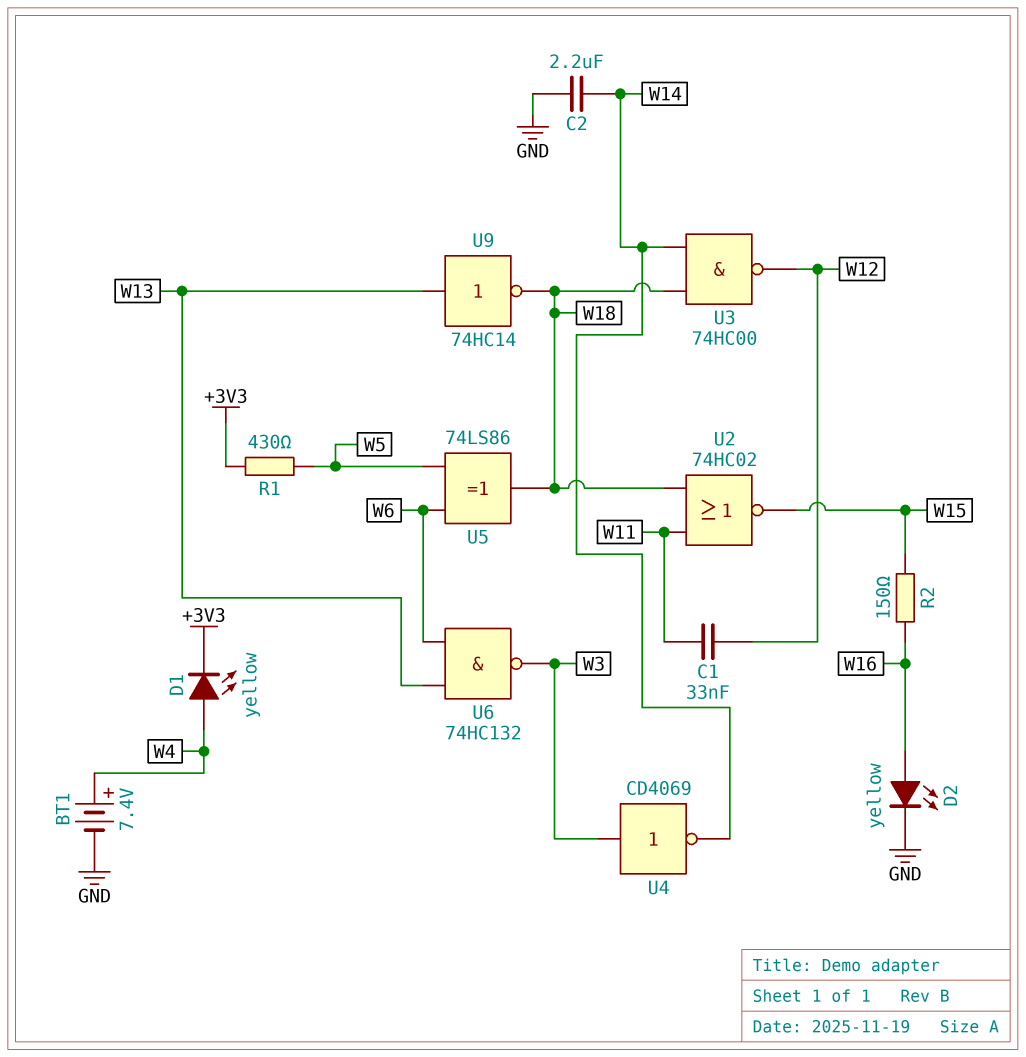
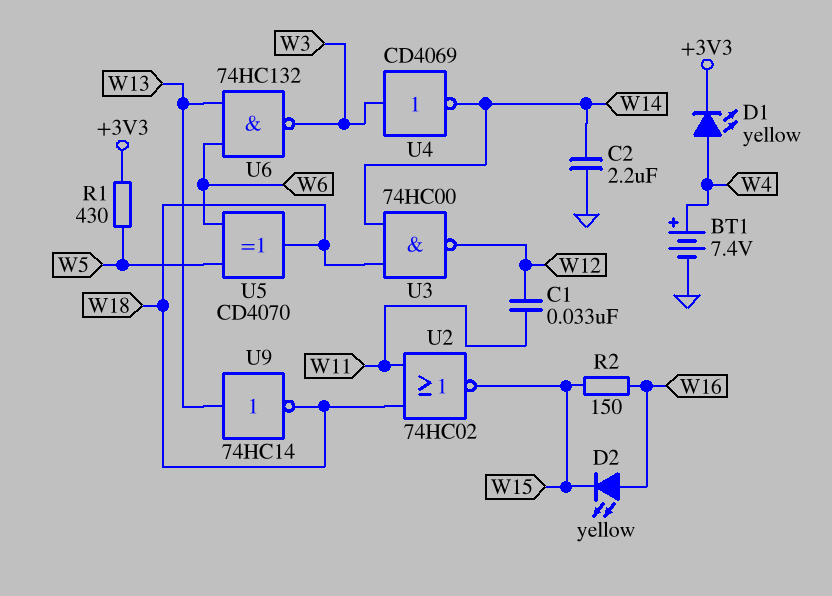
D2: LED yellow (A W16, K GND) -> LED yellow (A W16, K W15)
U5: XOR 74LS86 (in W5, in W6, out W18) -> XOR CD4070 (in W5, in W6, out W18)

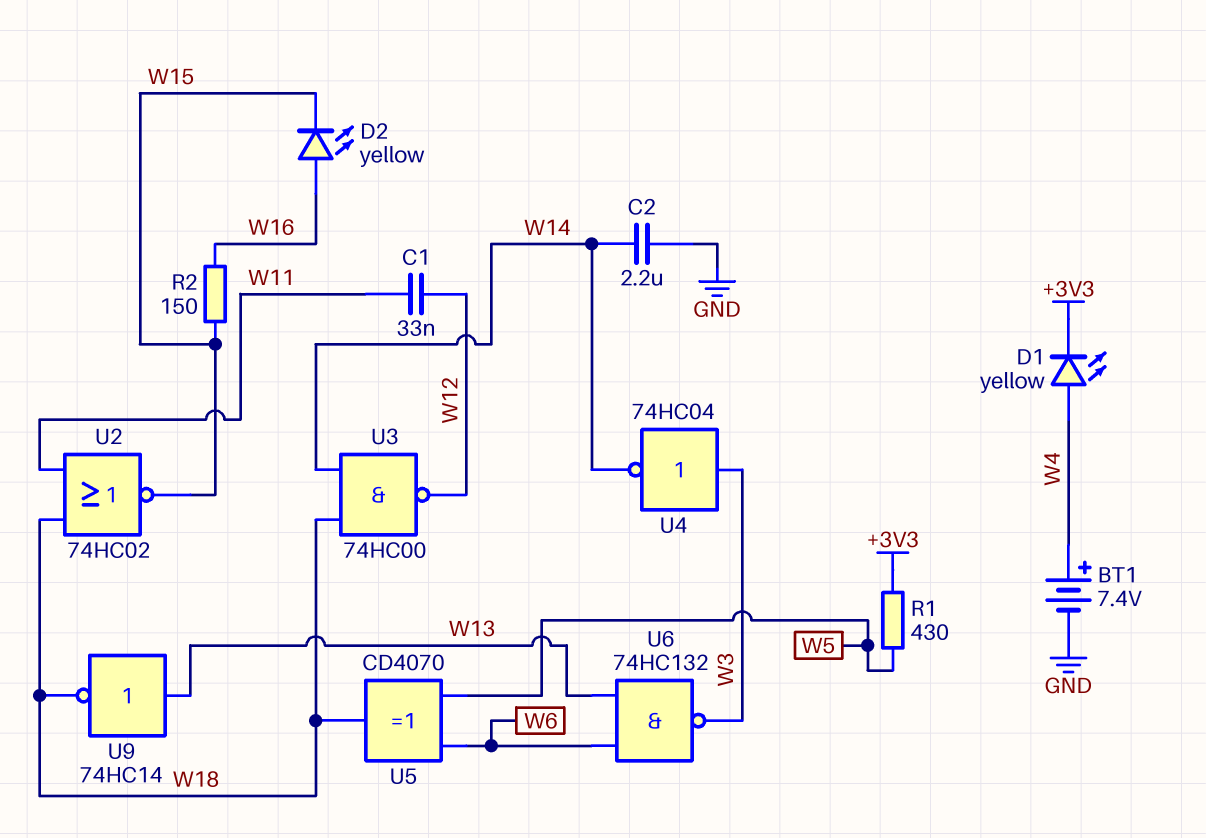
U4: NOT CD4069 (in W3, out W14) -> NOT 74HC04 (in W3, out W14)

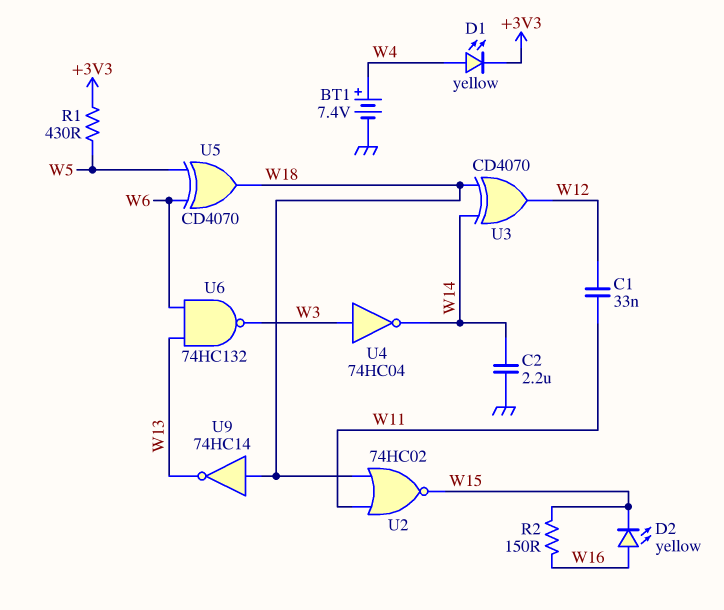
U3: NAND 74HC00 (in W14, in W18, out W12) -> XOR CD4070 (in W14, in W18, out W12)
U9: NOT 74HC14 (in W13, out W18) -> NOT 74HC14 (in W18, out W13)

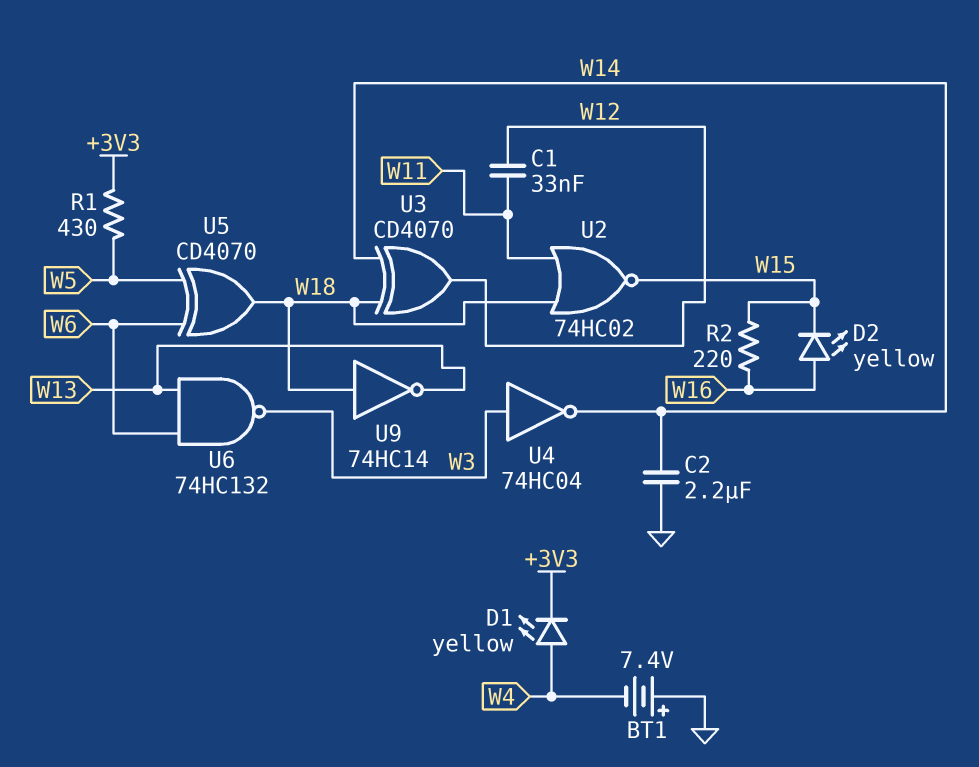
BT1: 7.4V (plus W4, minus GND) -> 7.4V (plus GND, minus W4)
R2: 150 (W15, W16) -> 220 (W15, W16)

